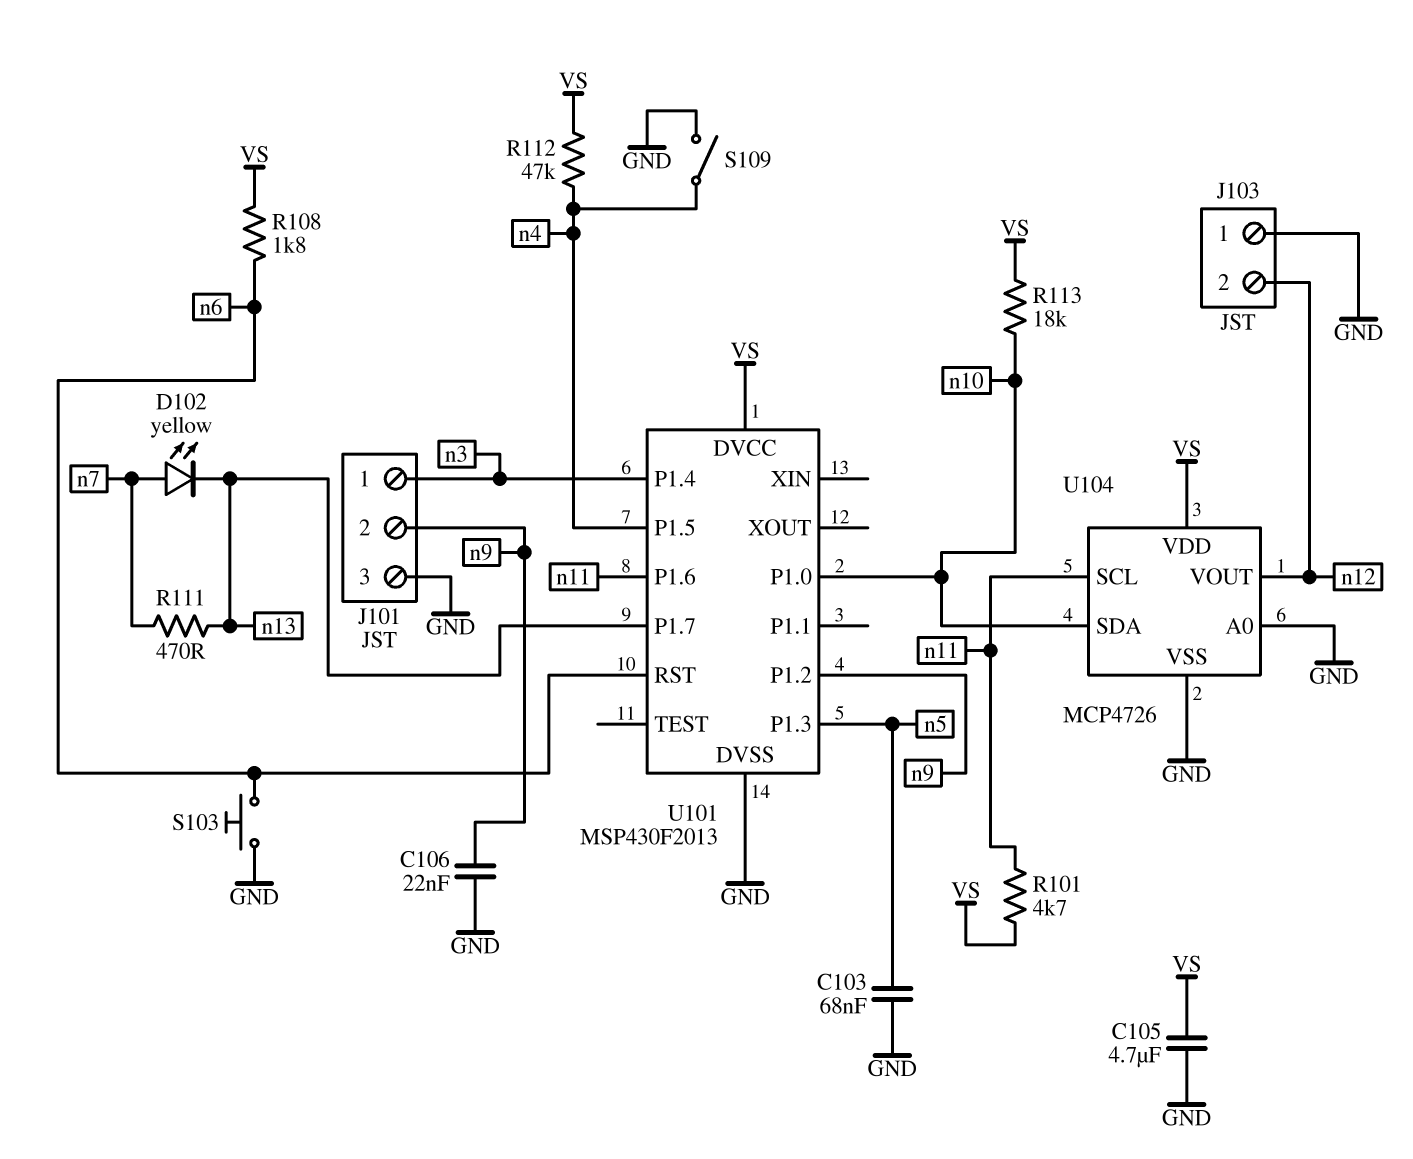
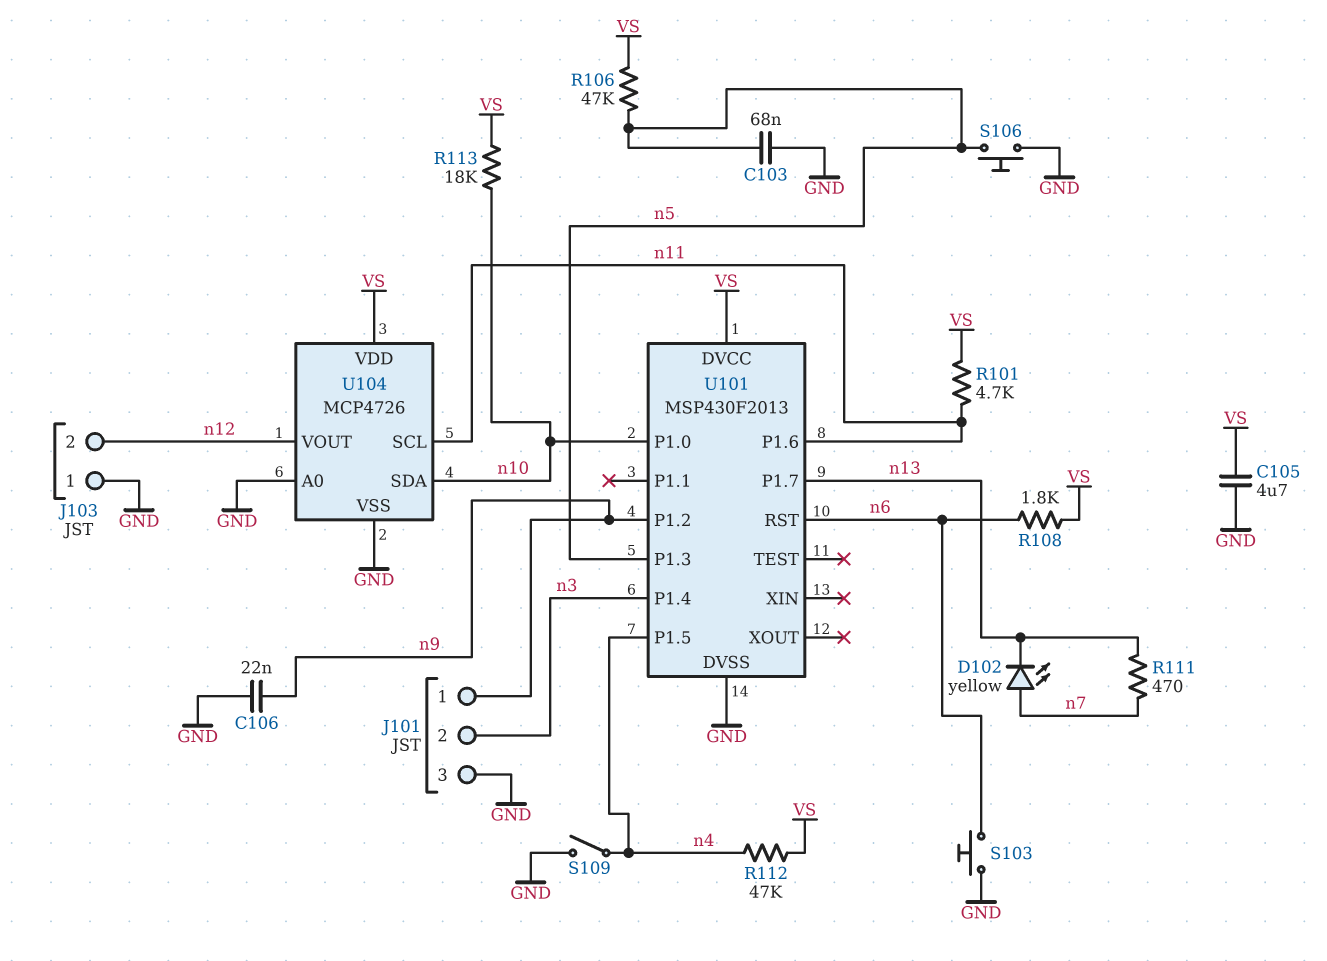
J101 pin 1: n3 -> n9
J101 pin 2: n9 -> n3
R106: none -> 47k (VS, n5)
S106: none -> button (GND, n5)

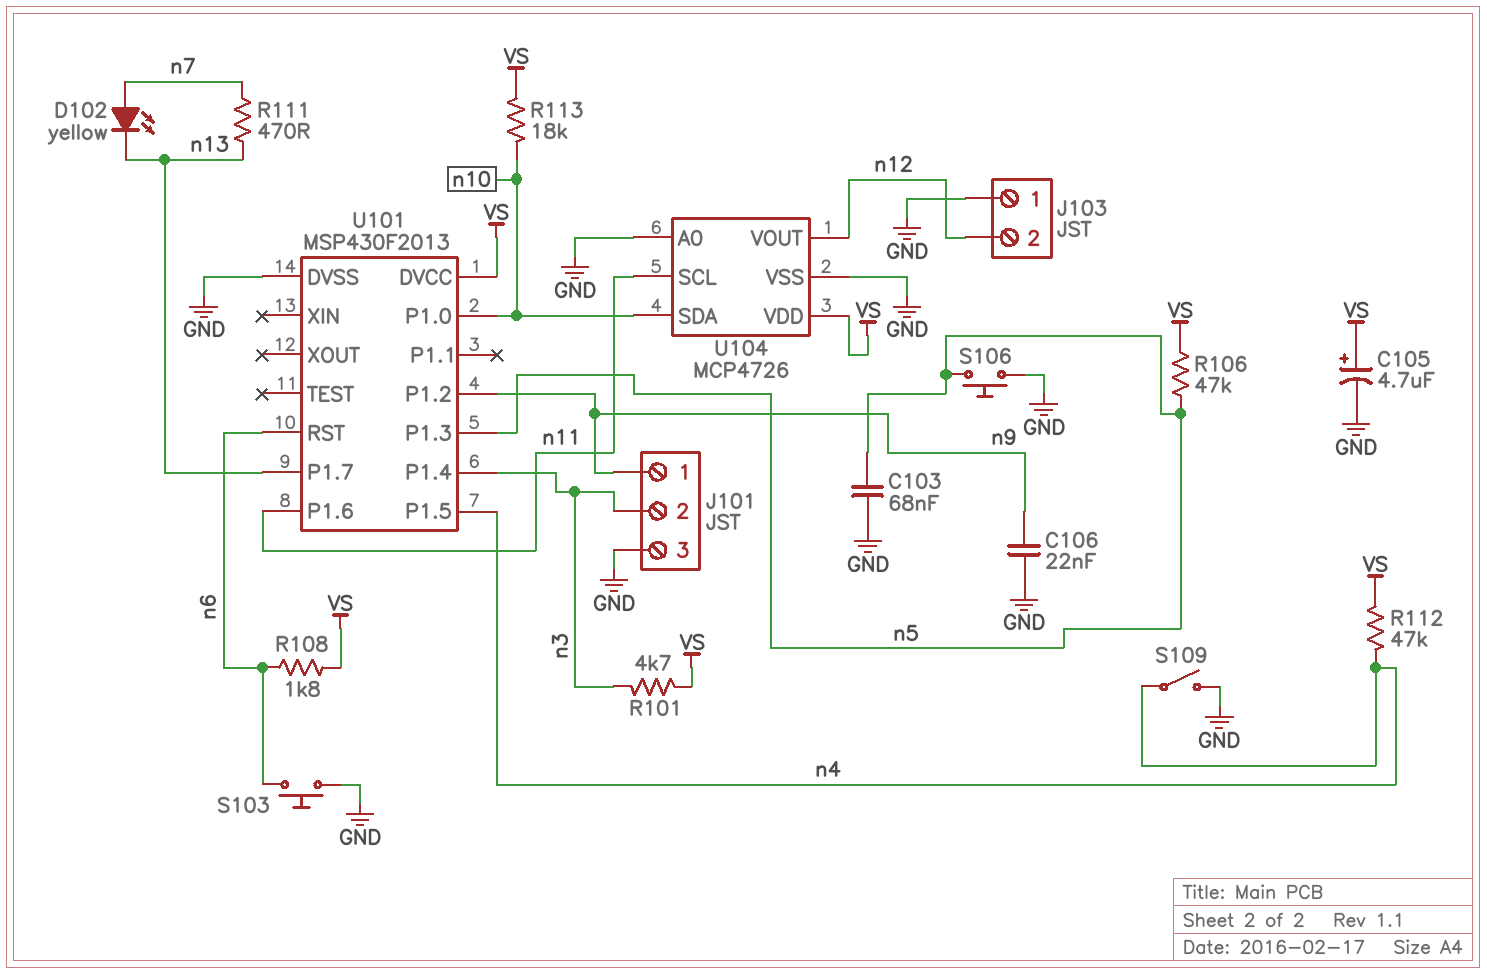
C105: 4.7uF (GND, VS) -> 4.7uF (plus VS, minus GND)
R101: 4.7k (VS, n11) -> 4.7k (VS, n3)

